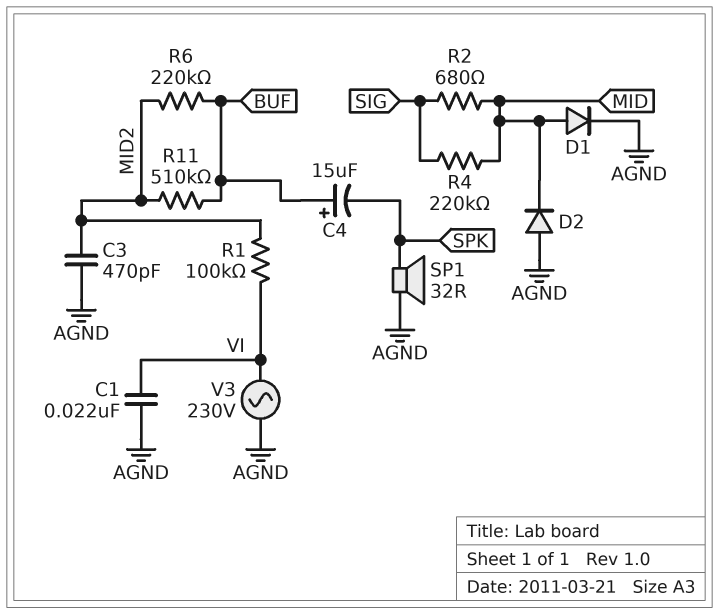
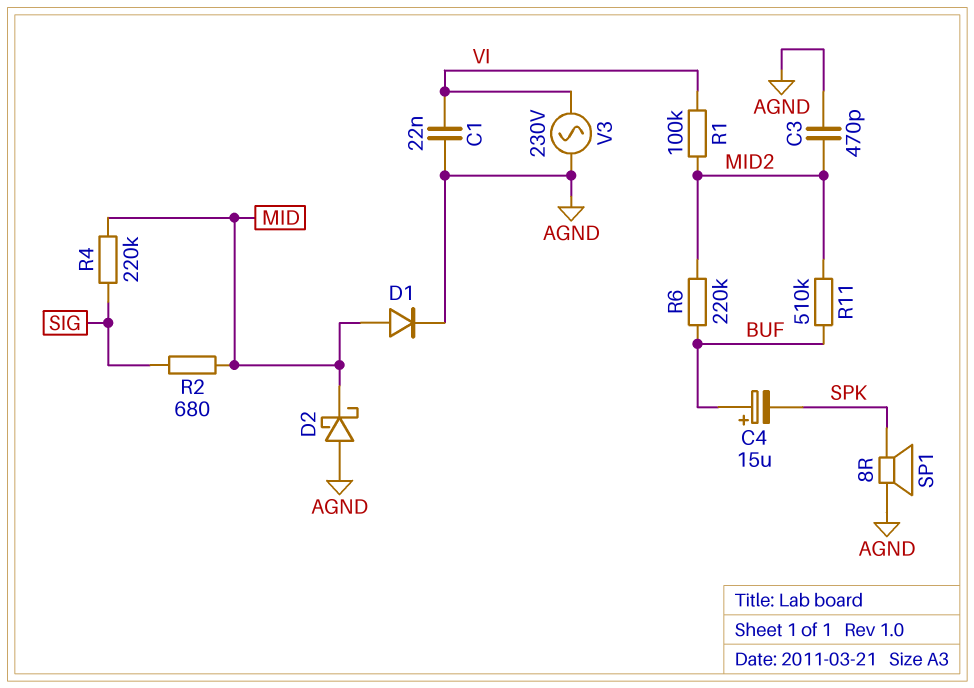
D2: diode (A AGND, K MID) -> schottky (A AGND, K MID)
SP1: speaker 32R (AGND, SPK) -> speaker 8R (AGND, SPK)

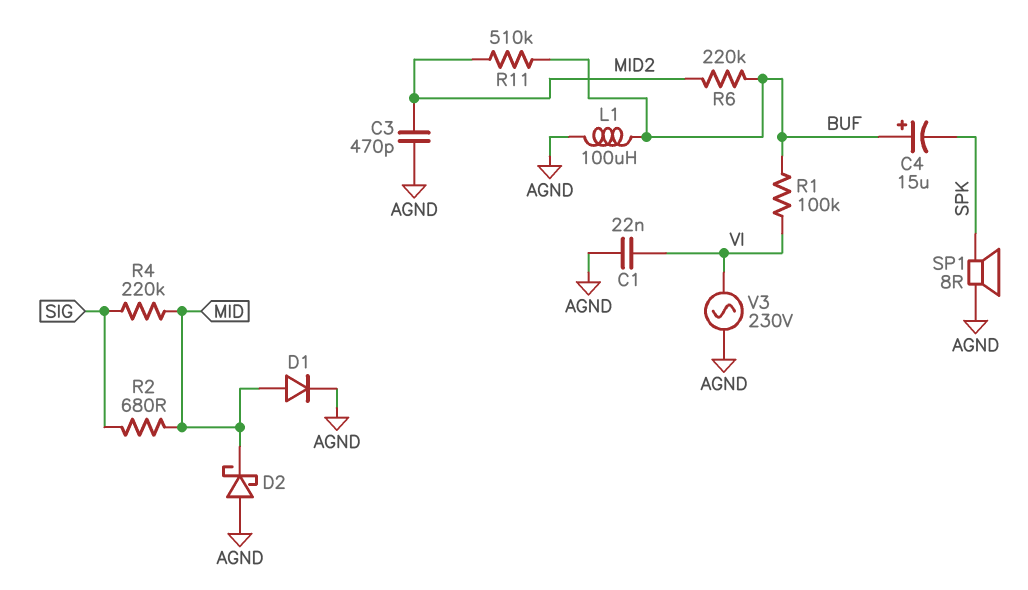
L1: none -> 100uH (AGND, BUF)
R1: 100k (MID2, VI) -> 100k (BUF, VI)

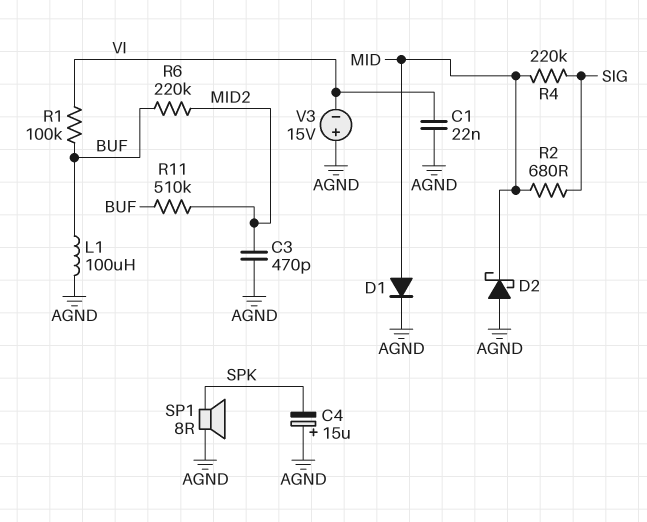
C4: 15uF (plus BUF, minus SPK) -> 15uF (plus AGND, minus SPK)
V3: AC 230V (AGND, VI) -> 15V (plus AGND, minus VI)

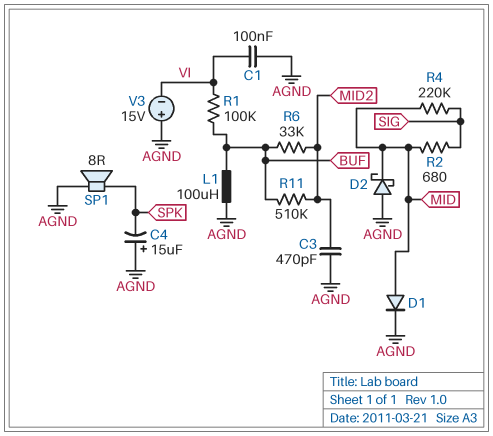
C1: 22nF (AGND, VI) -> 100nF (AGND, VI)
R6: 220k (BUF, MID2) -> 33k (BUF, MID2)

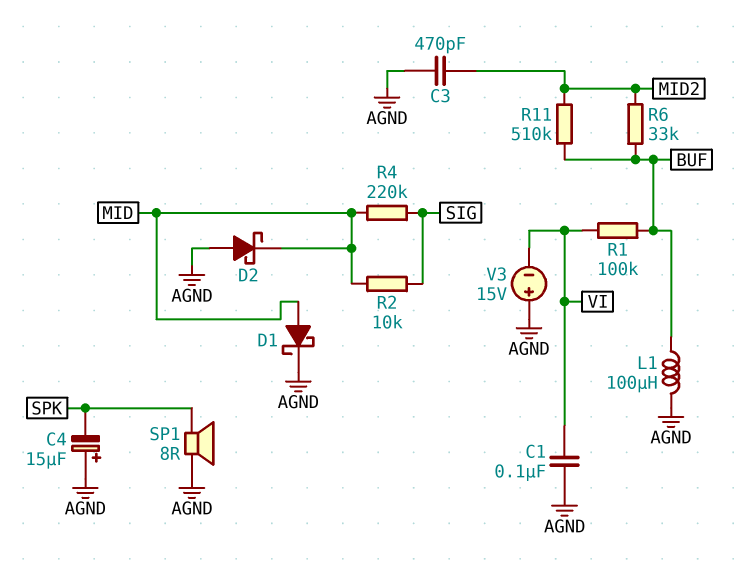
D1: diode (A MID, K AGND) -> schottky (A MID, K AGND)
R2: 680 (MID, SIG) -> 10k (MID, SIG)

